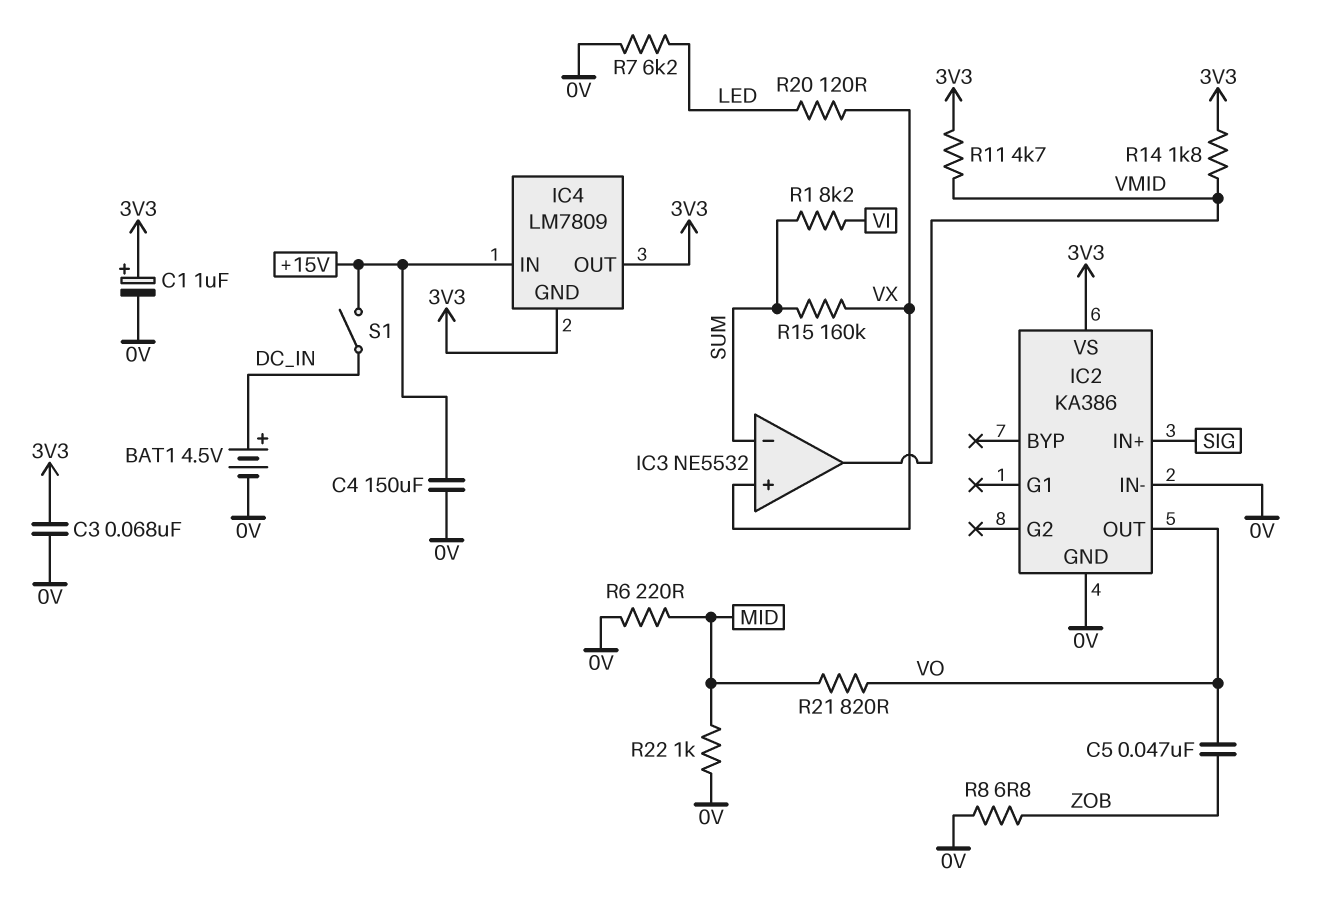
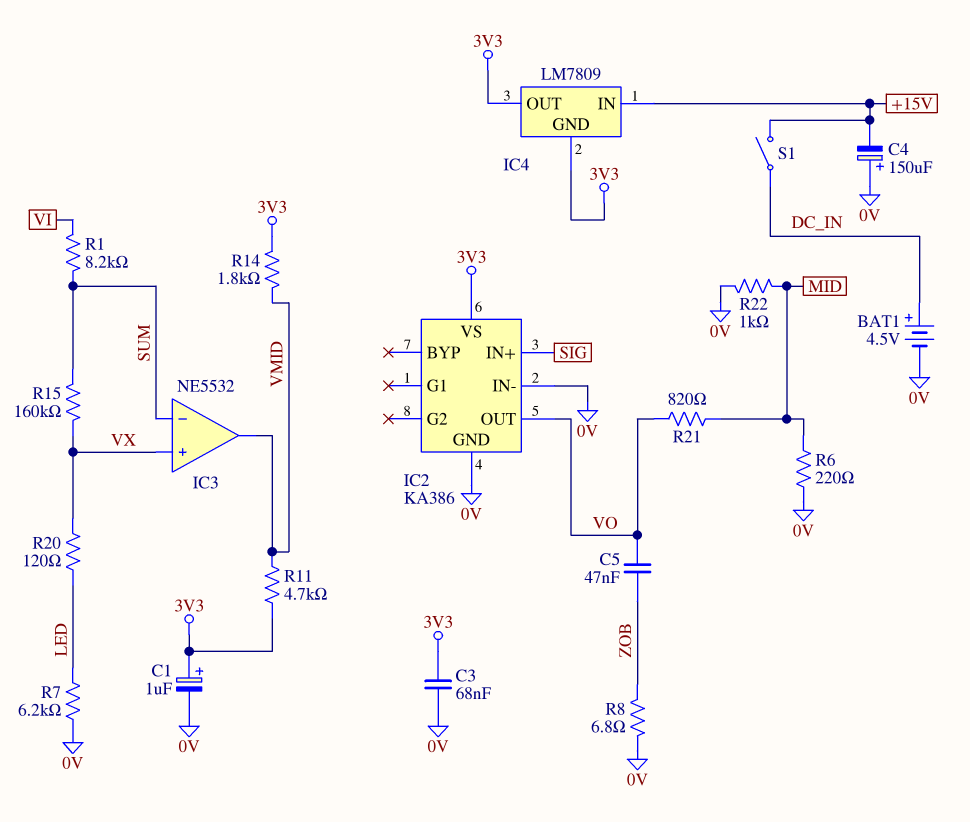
C4: 150uF (+15V, 0V) -> 150uF (plus 0V, minus +15V)

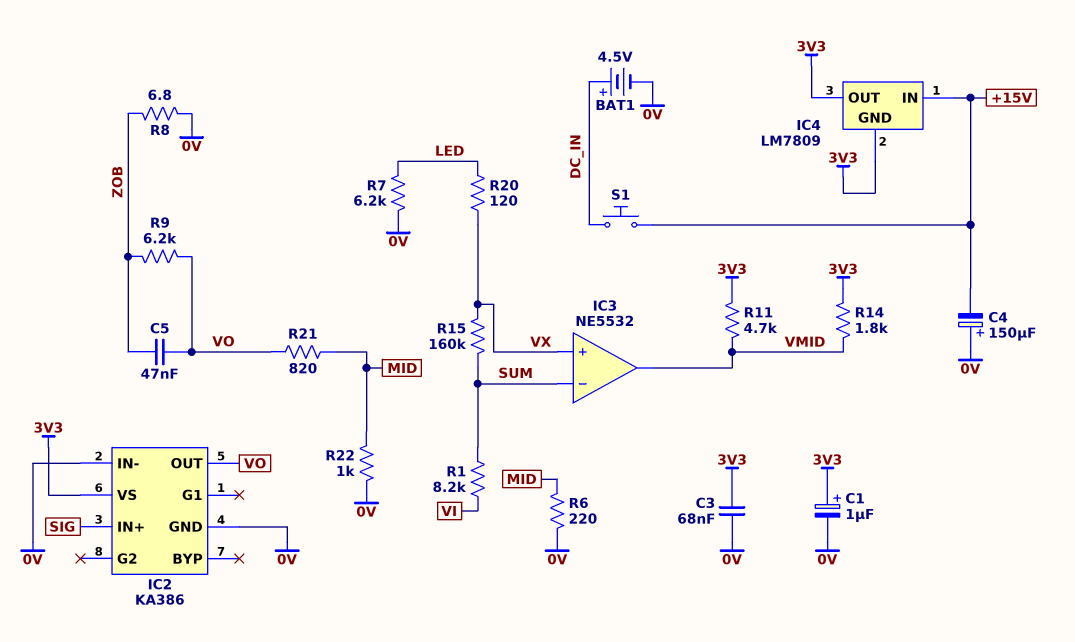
R9: none -> 6.2k (VO, ZOB)
S1: switch (+15V, DC_IN) -> button (+15V, DC_IN)

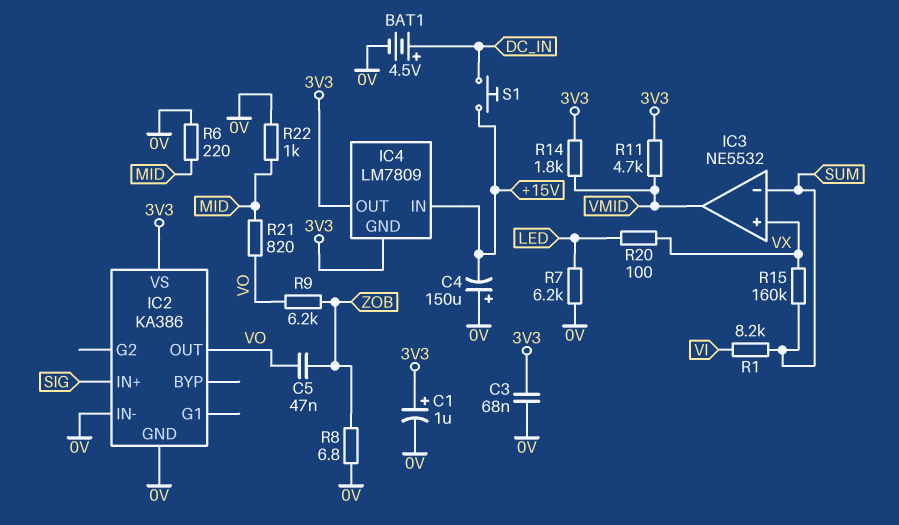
R20: 120 (LED, VX) -> 100 (LED, VX)

